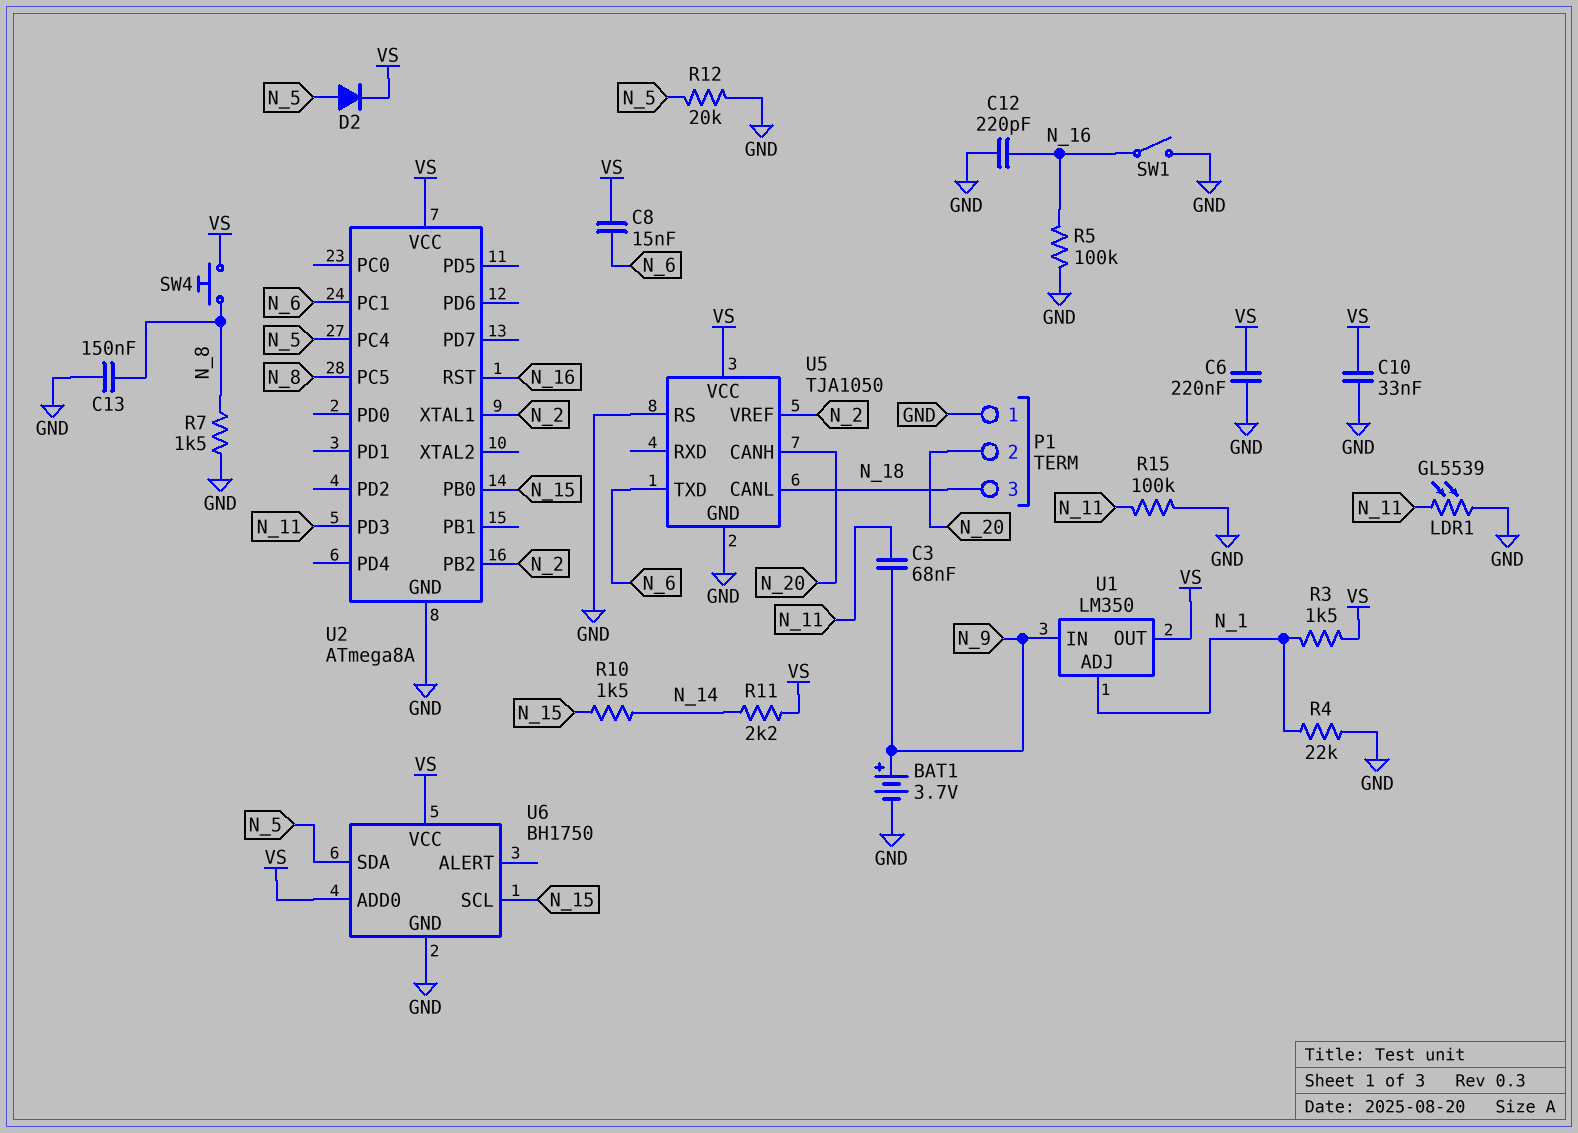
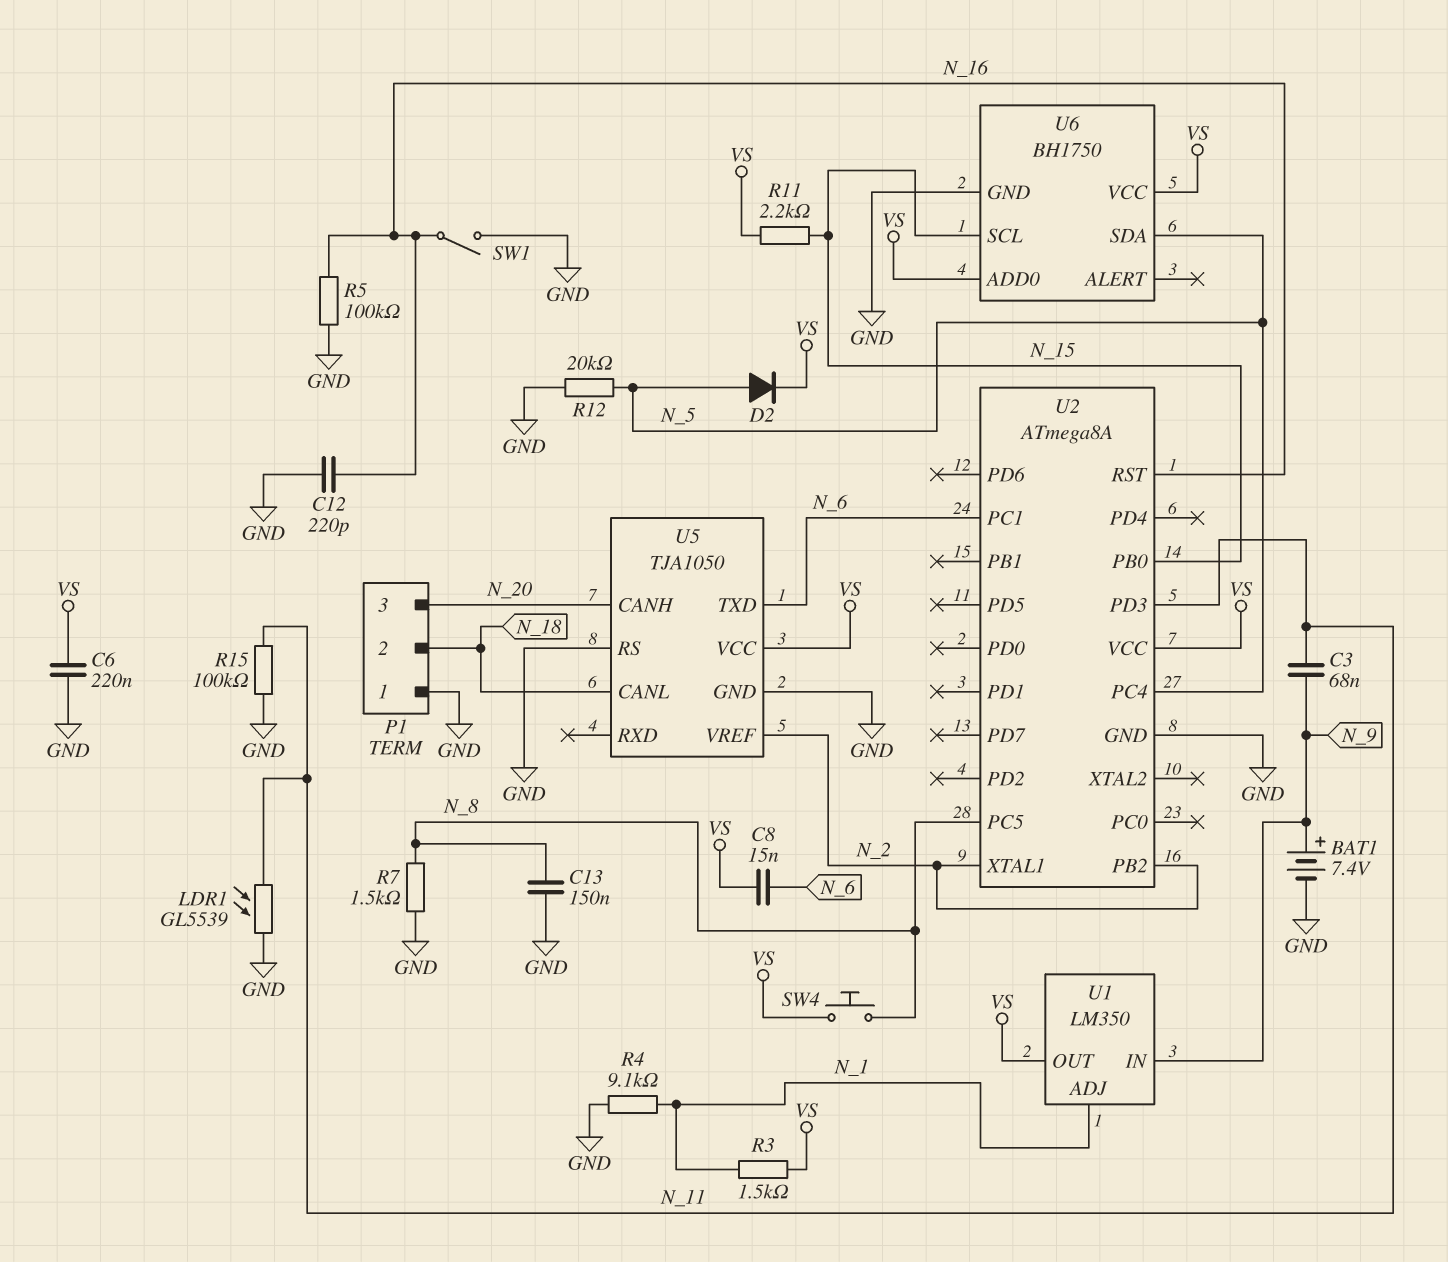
BAT1: 3.7V (plus N_9, minus GND) -> 7.4V (plus N_9, minus GND)
C10: 33nF (GND, VS) -> none
P1 pin 2: N_20 -> N_18
P1 pin 3: N_18 -> N_20
R4: 22k (GND, N_1) -> 9.1k (GND, N_1)
R10: 1.5k (N_14, N_15) -> none
R11: 2.2k (N_14, VS) -> 2.2k (N_15, VS)

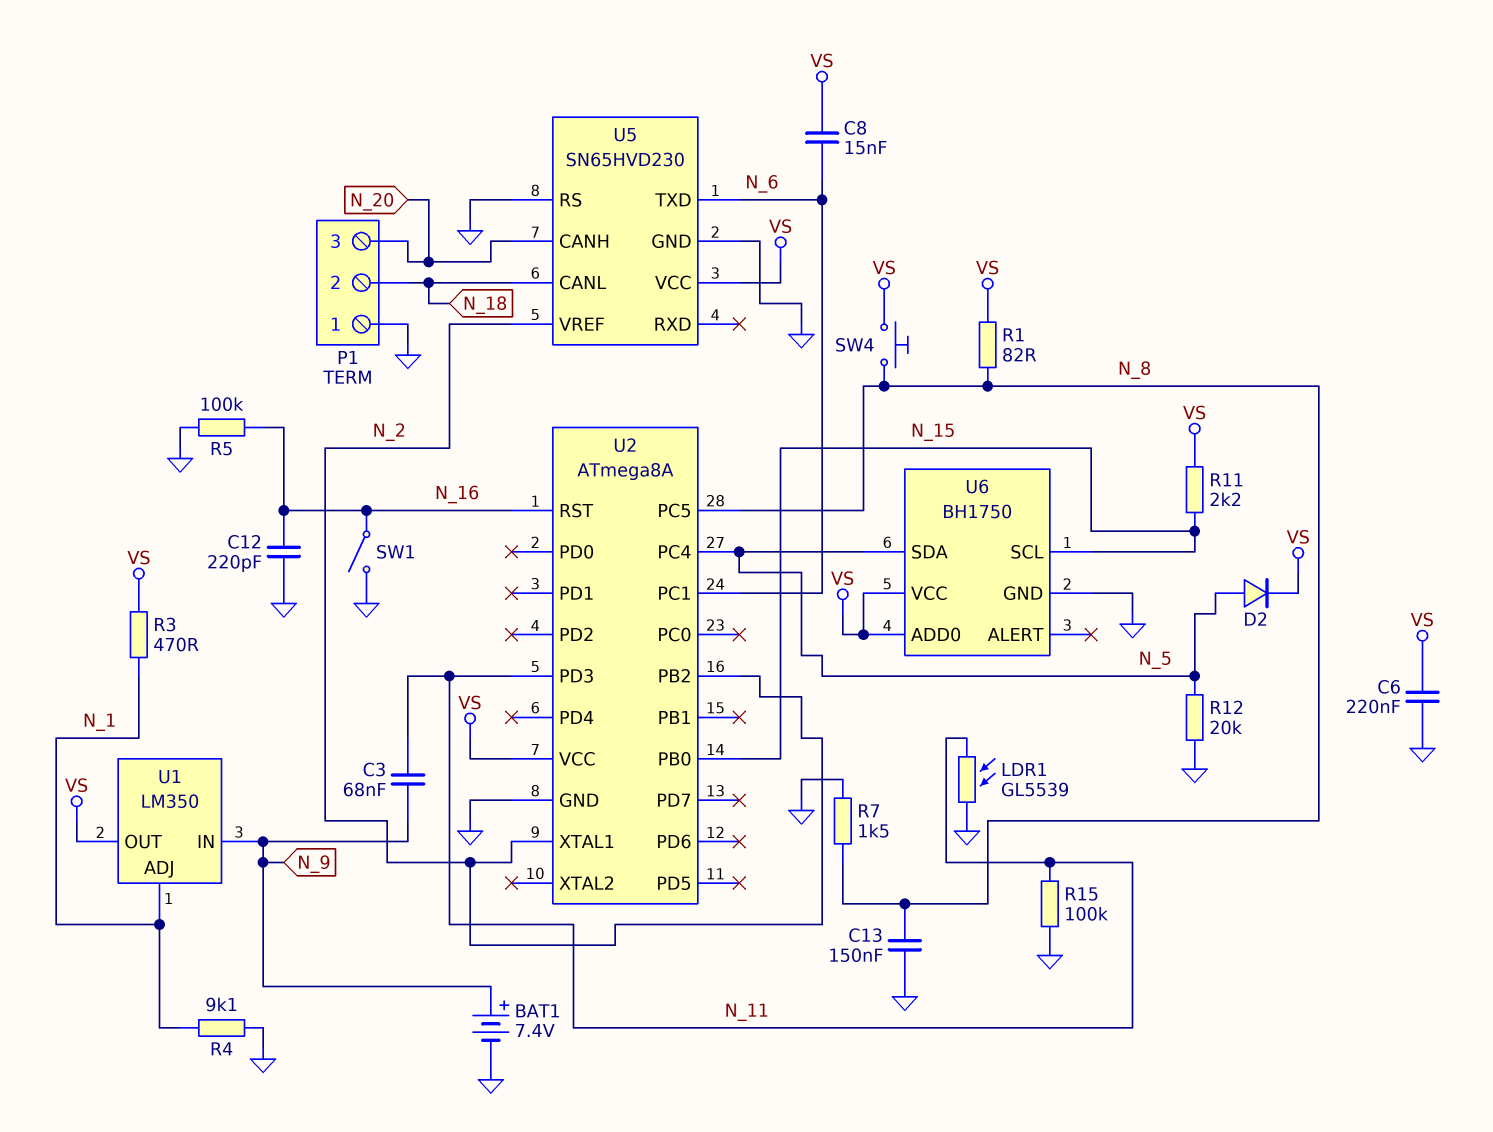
R1: none -> 82 (N_8, VS)
R3: 1.5k (N_1, VS) -> 470 (N_1, VS)
U5: TJA1050 -> SN65HVD230

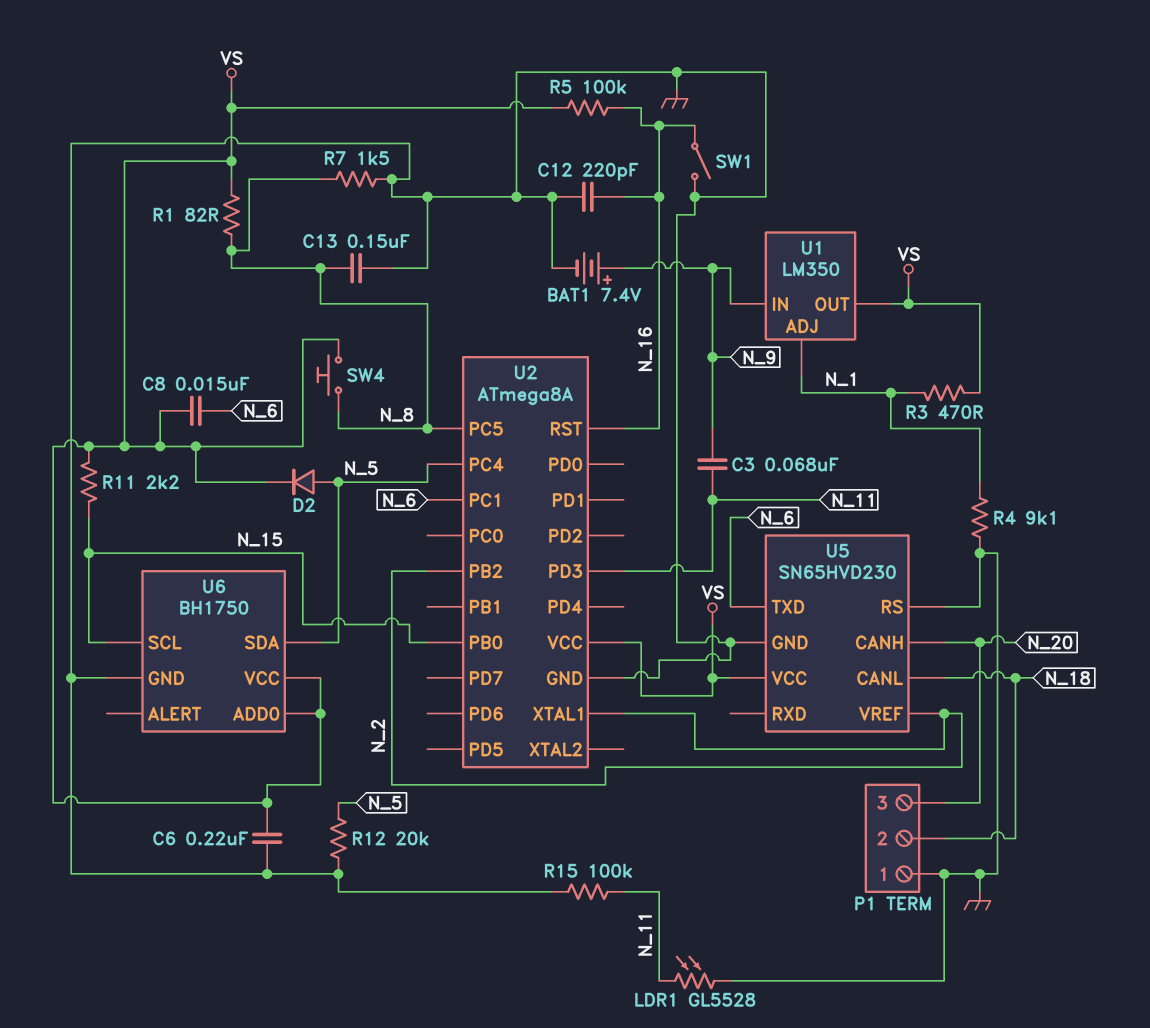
LDR1: GL5539 (GND, N_11) -> GL5528 (GND, N_11)
R5: 100k (GND, N_16) -> 100k (N_16, VS)

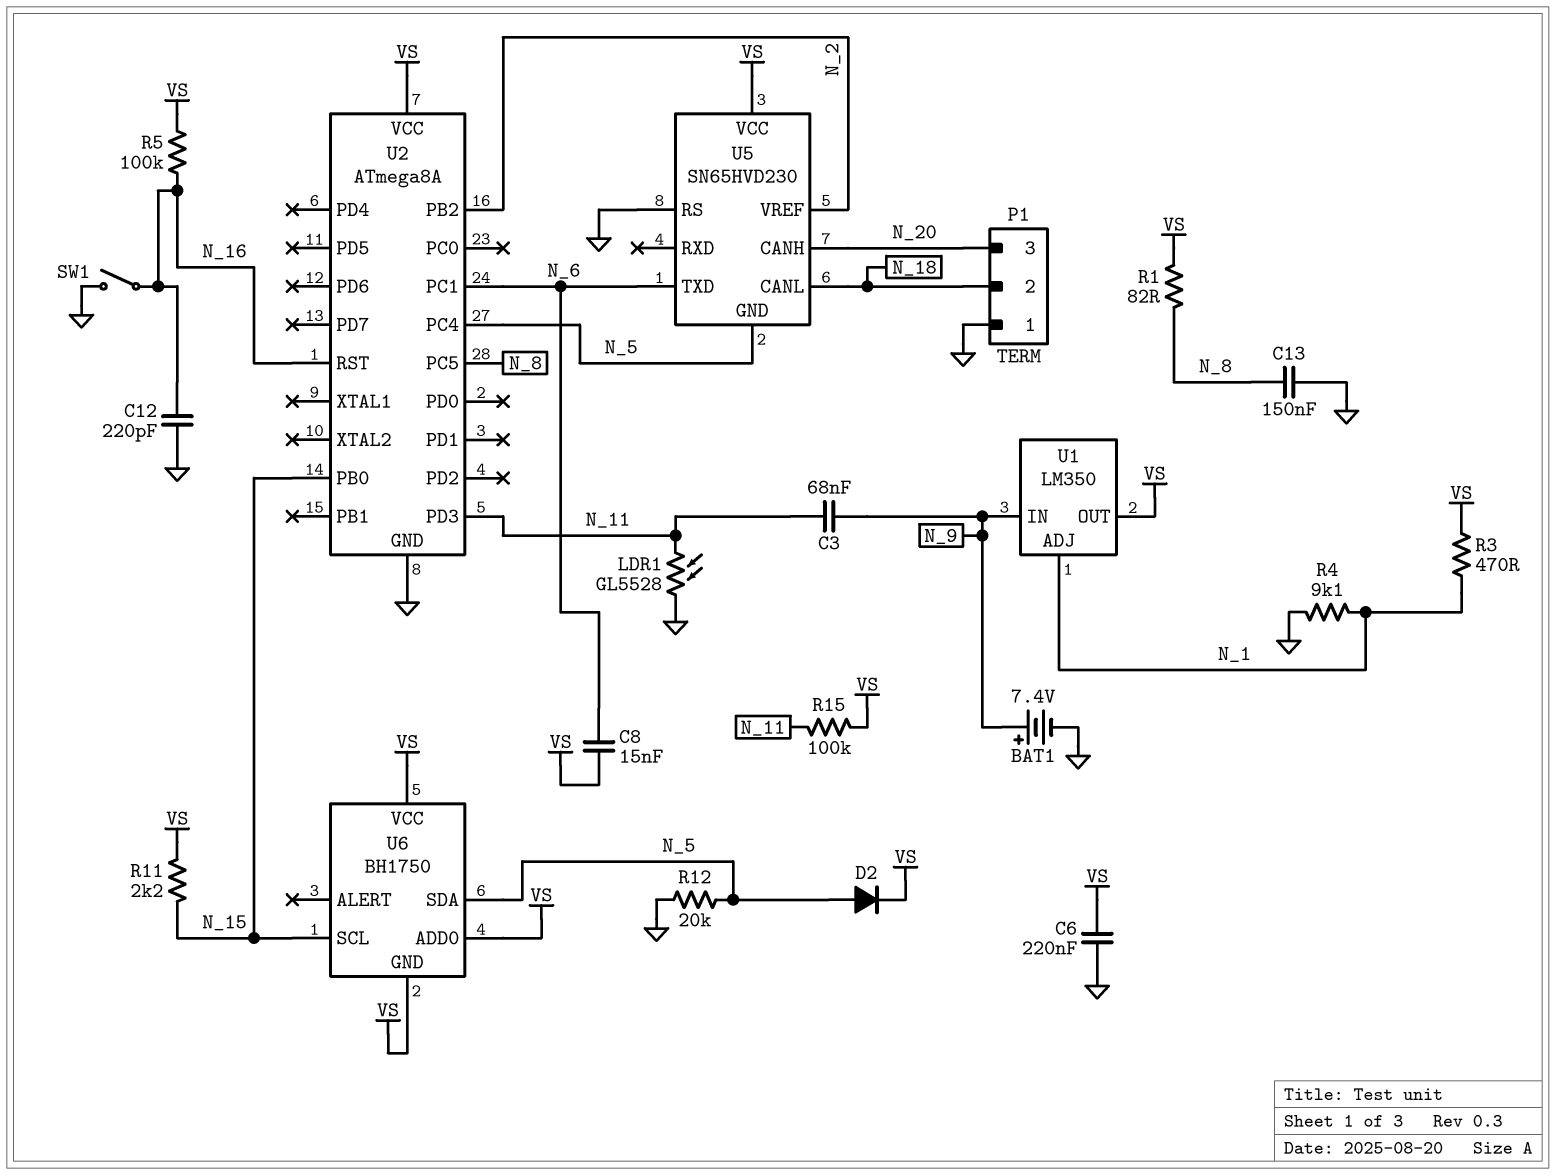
R7: 1.5k (GND, N_8) -> none
R15: 100k (GND, N_11) -> 100k (N_11, VS)
SW4: button (N_8, VS) -> none
U2 pin XTAL1: N_2 -> none
U5 pin GND: GND -> N_5
U6 pin GND: GND -> VS

